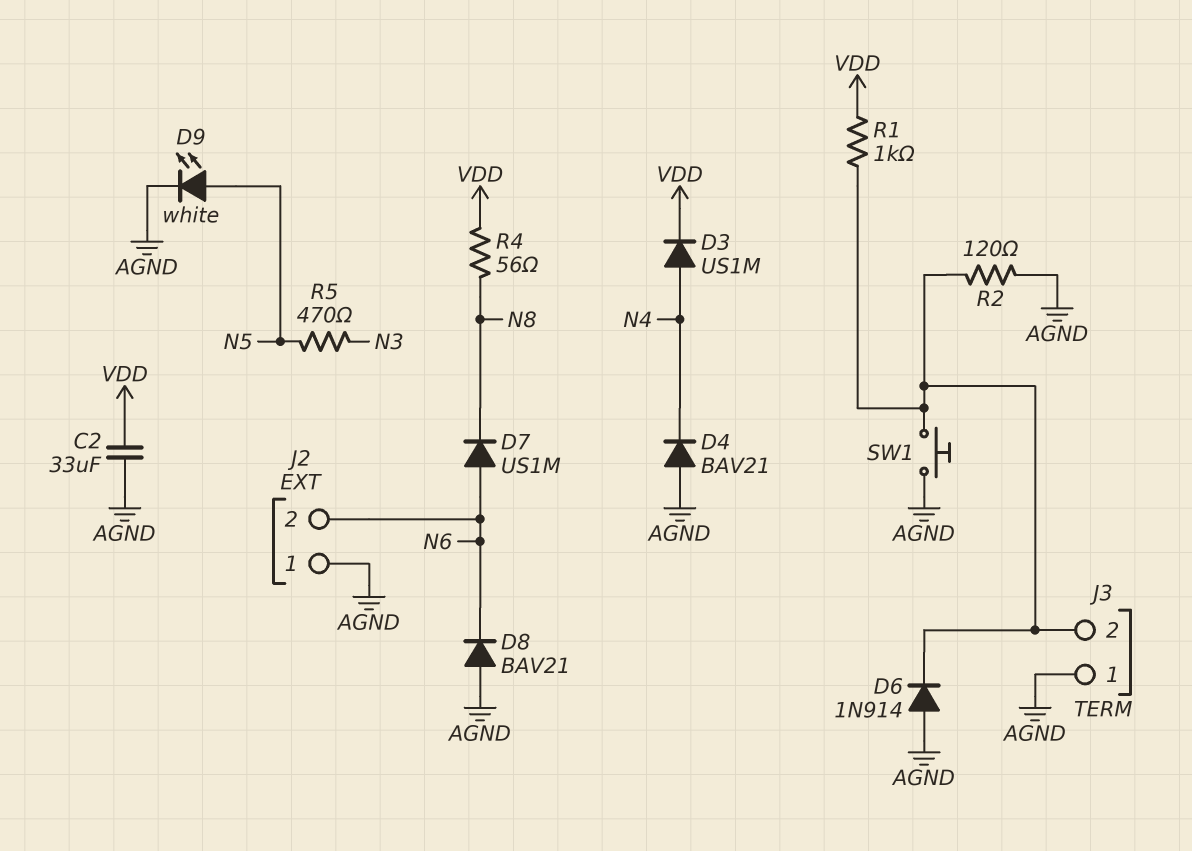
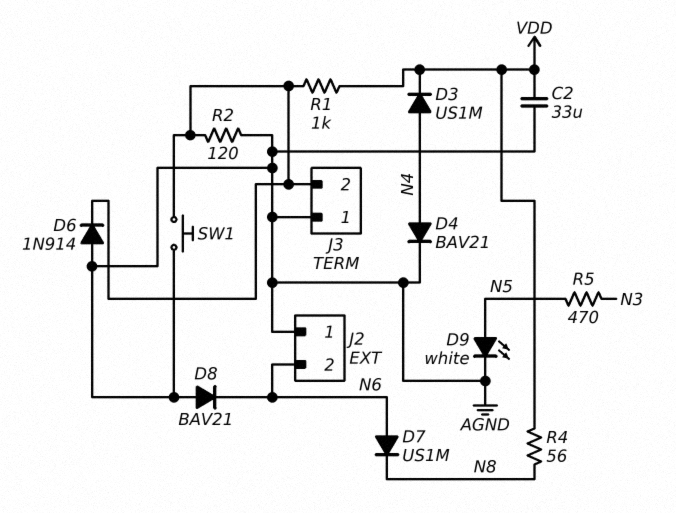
D4: diode BAV21 (A AGND, K N4) -> diode BAV21 (A N4, K AGND)

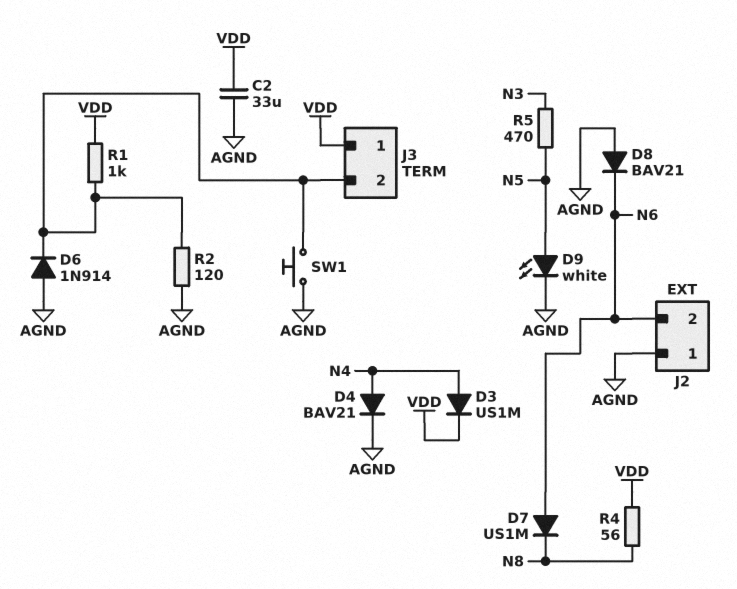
J3 pin 1: AGND -> VDD

